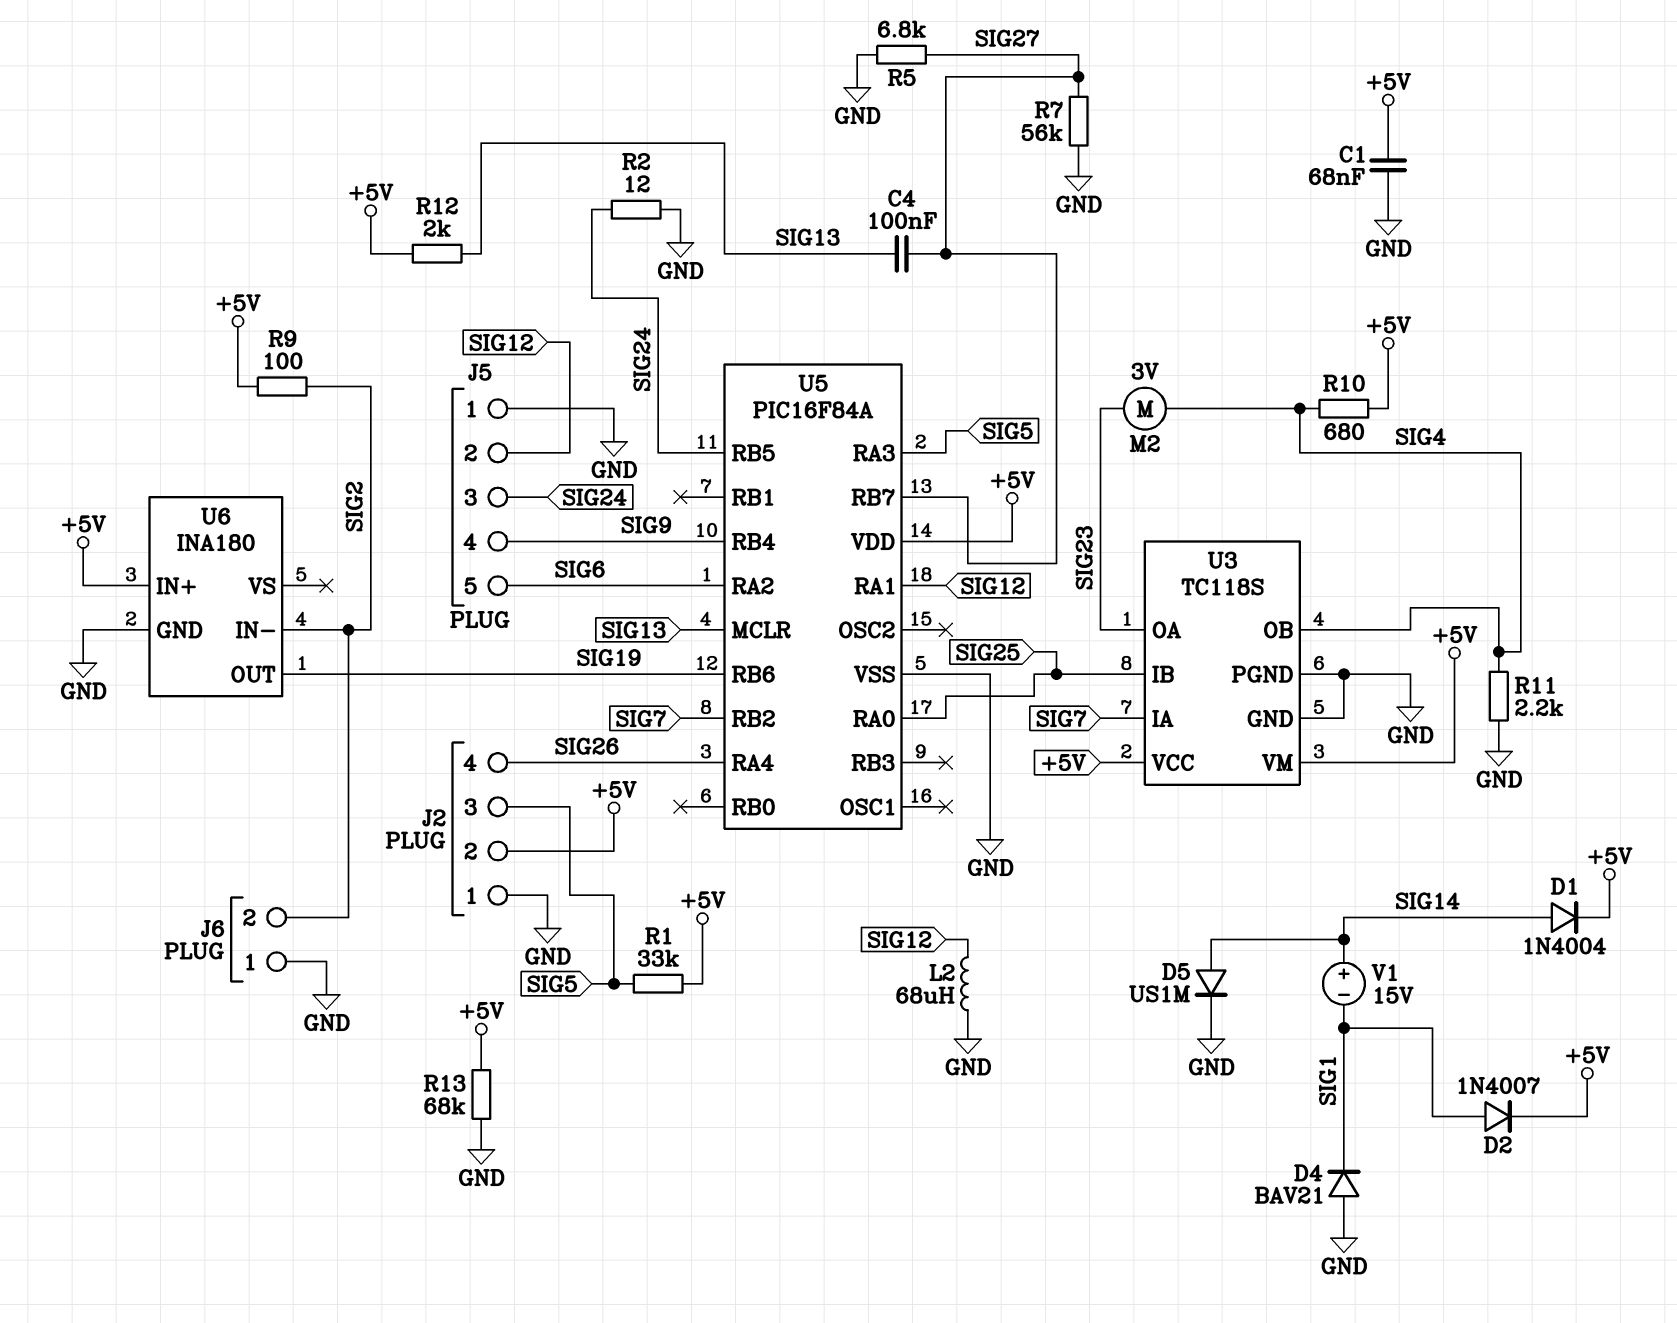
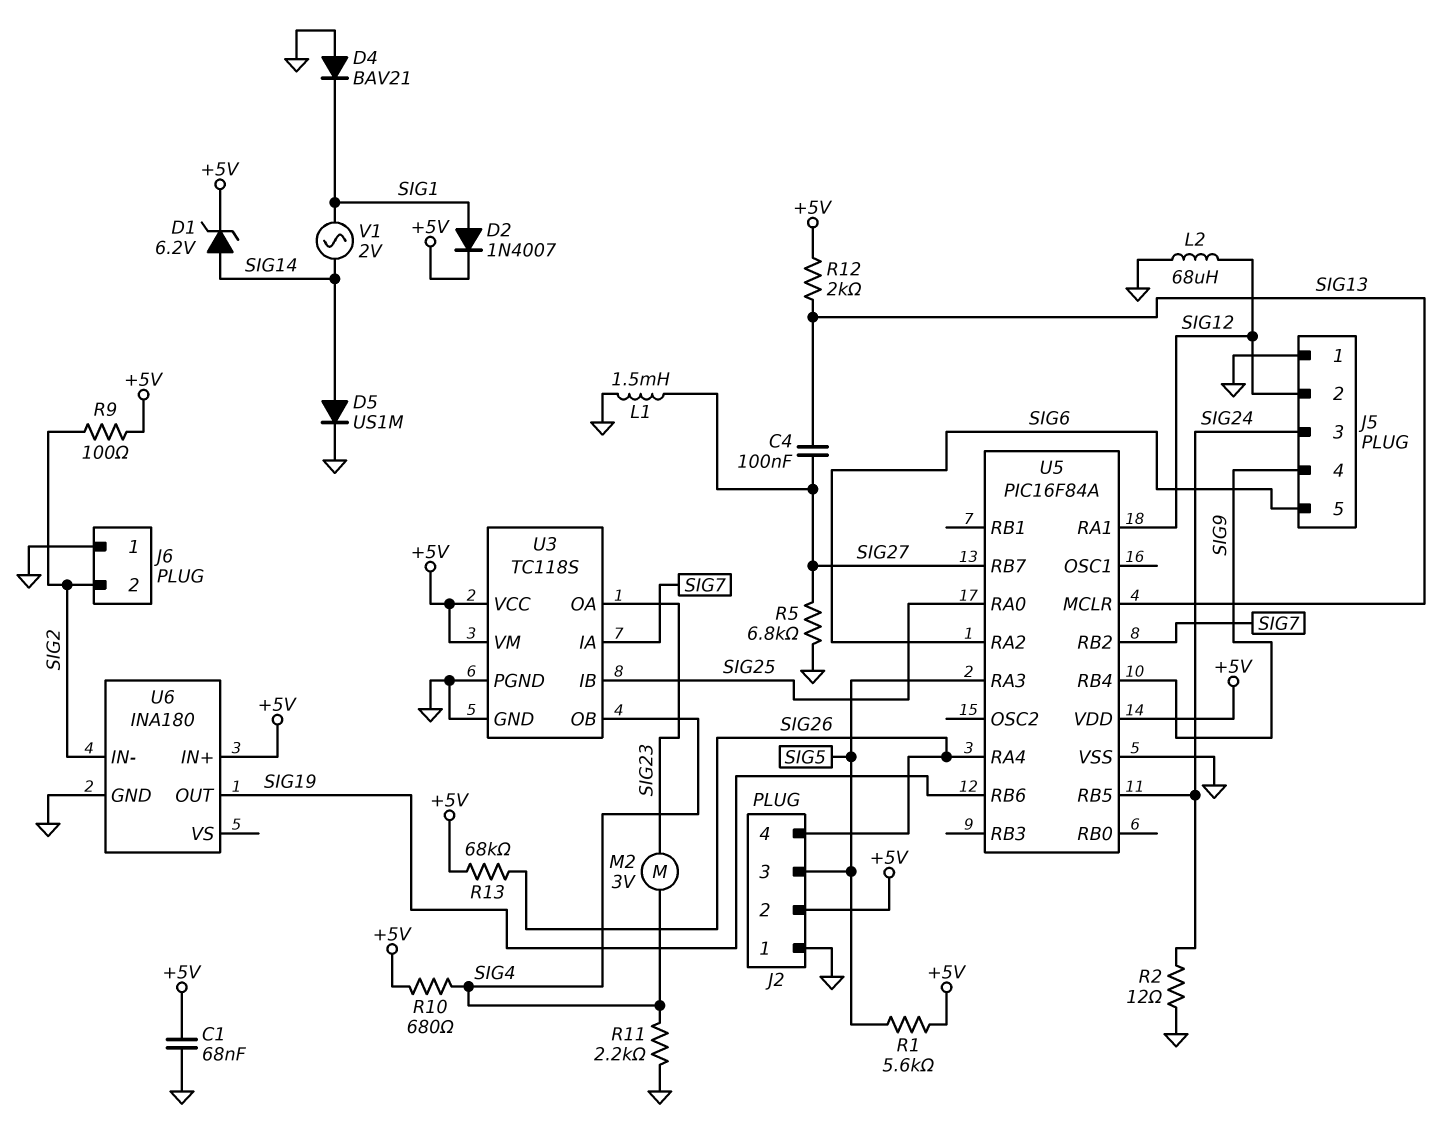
D1: diode 1N4004 (A SIG14, K +5V) -> zener 6.2V (A SIG14, K +5V)
L1: none -> 1.5mH (GND, SIG27)
R1: 33k (+5V, SIG5) -> 5.6k (+5V, SIG5)
R7: 56k (GND, SIG27) -> none
R13: 68k (+5V, GND) -> 68k (+5V, SIG26)
V1: 15V (plus SIG14, minus SIG1) -> AC 2V (SIG1, SIG14)

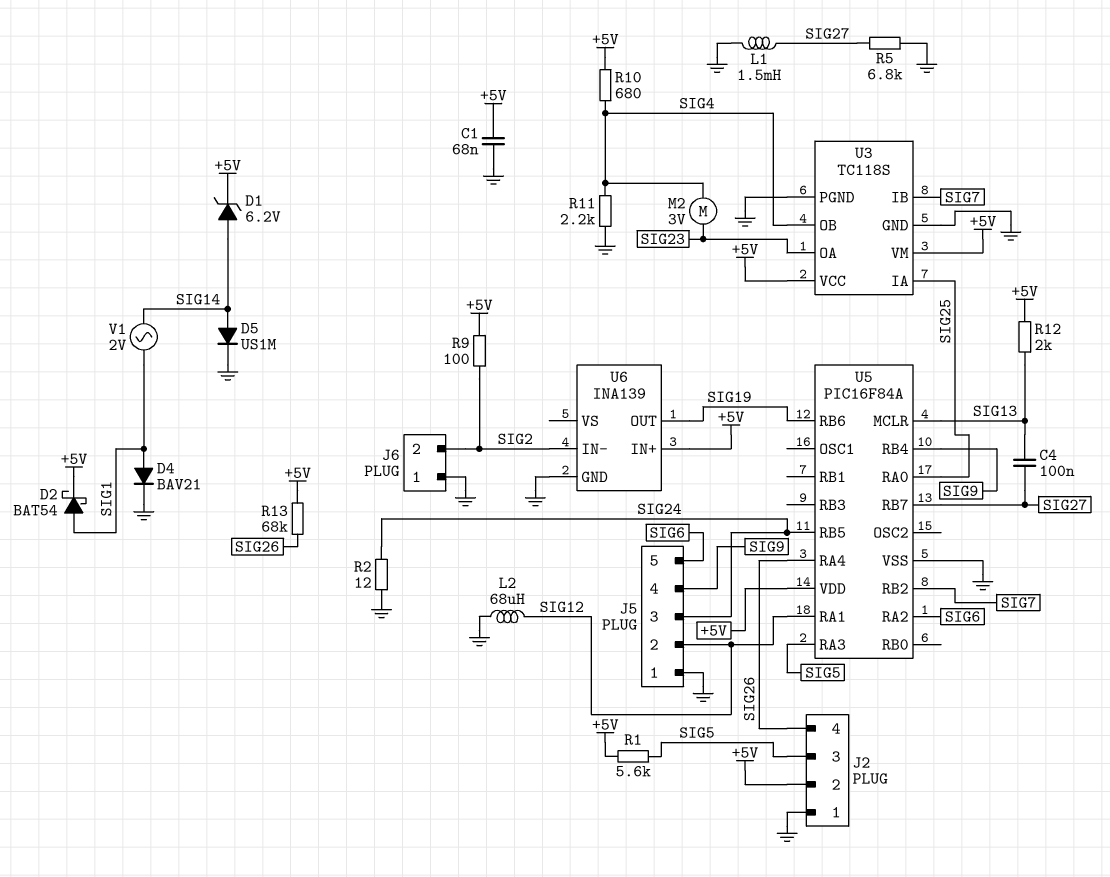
D2: diode 1N4007 (A SIG1, K +5V) -> schottky BAT54 (A SIG1, K +5V)
D4: diode BAV21 (A GND, K SIG1) -> diode BAV21 (A SIG1, K GND)
U3 pin IA: SIG7 -> SIG25
U3 pin IB: SIG25 -> SIG7
U6: INA180 -> INA139

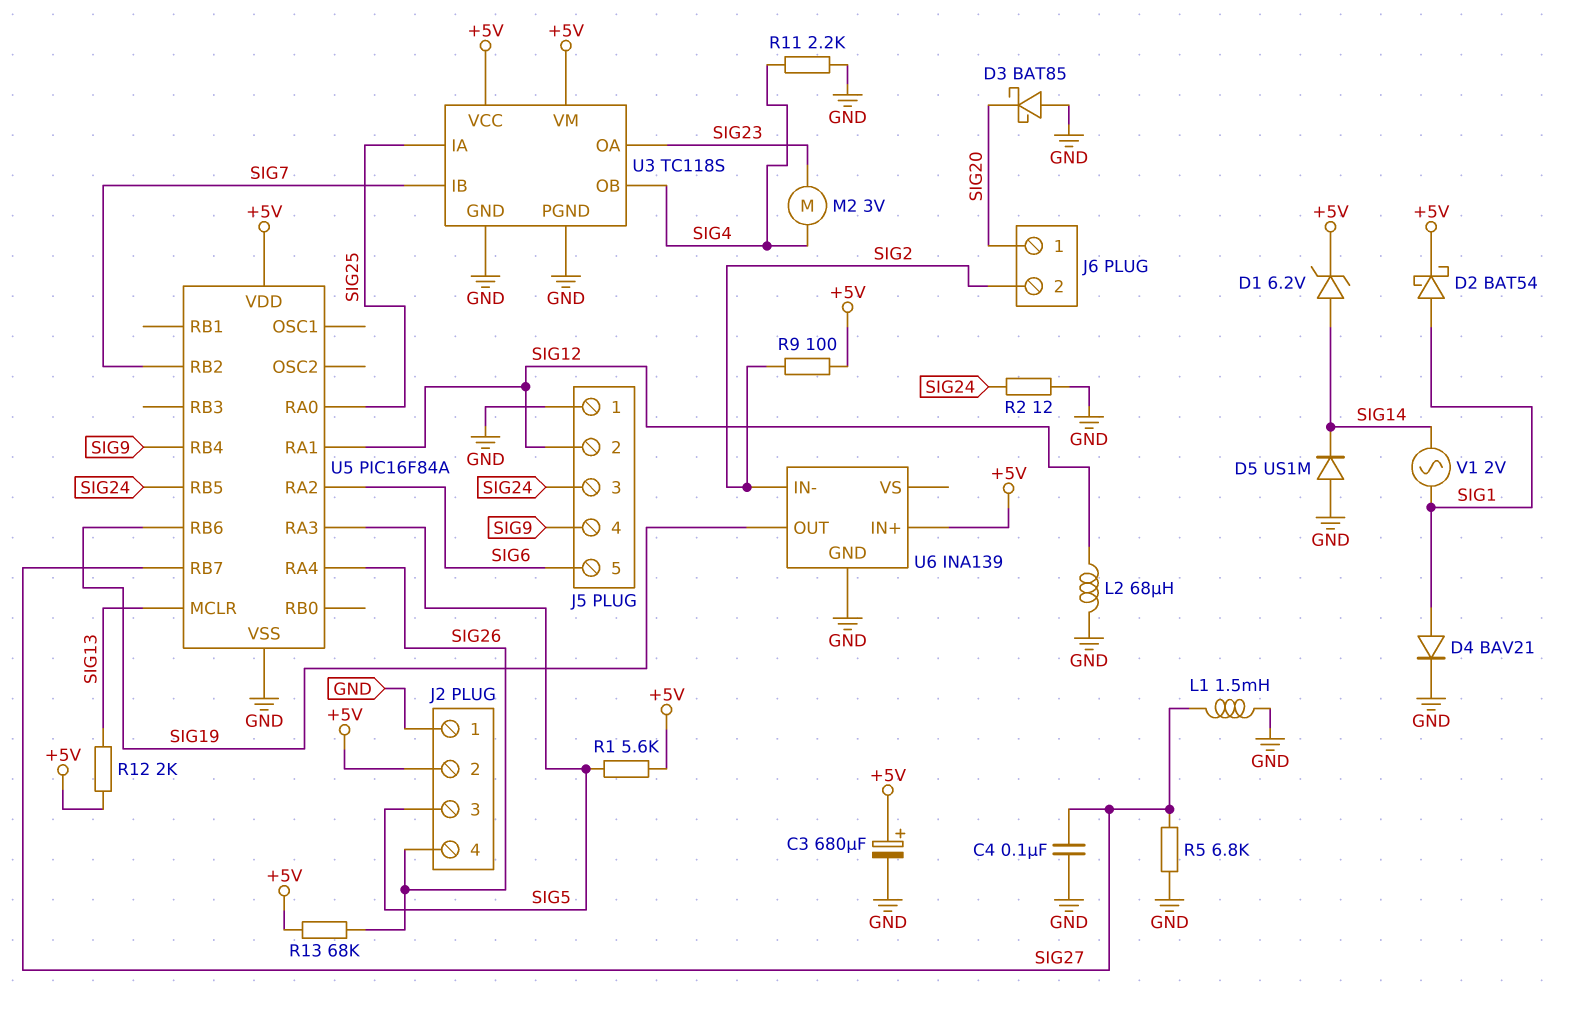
C1: 68nF (+5V, GND) -> none
C3: none -> 680uF (plus +5V, minus GND)
C4: 100nF (SIG13, SIG27) -> 100nF (GND, SIG27)
D3: none -> schottky BAT85 (A GND, K SIG20)
D5: diode US1M (A SIG14, K GND) -> diode US1M (A GND, K SIG14)
J6 pin 1: GND -> SIG20
R10: 680 (+5V, SIG4) -> none

